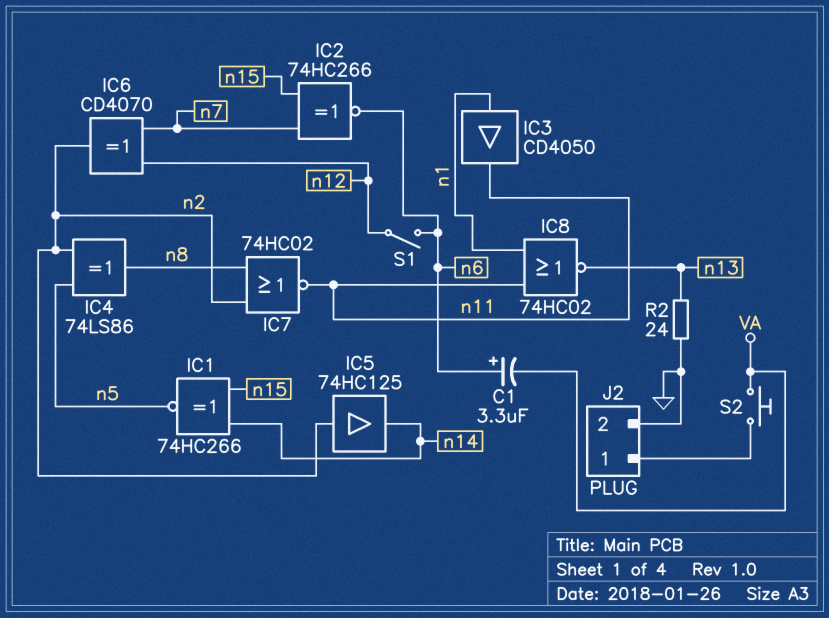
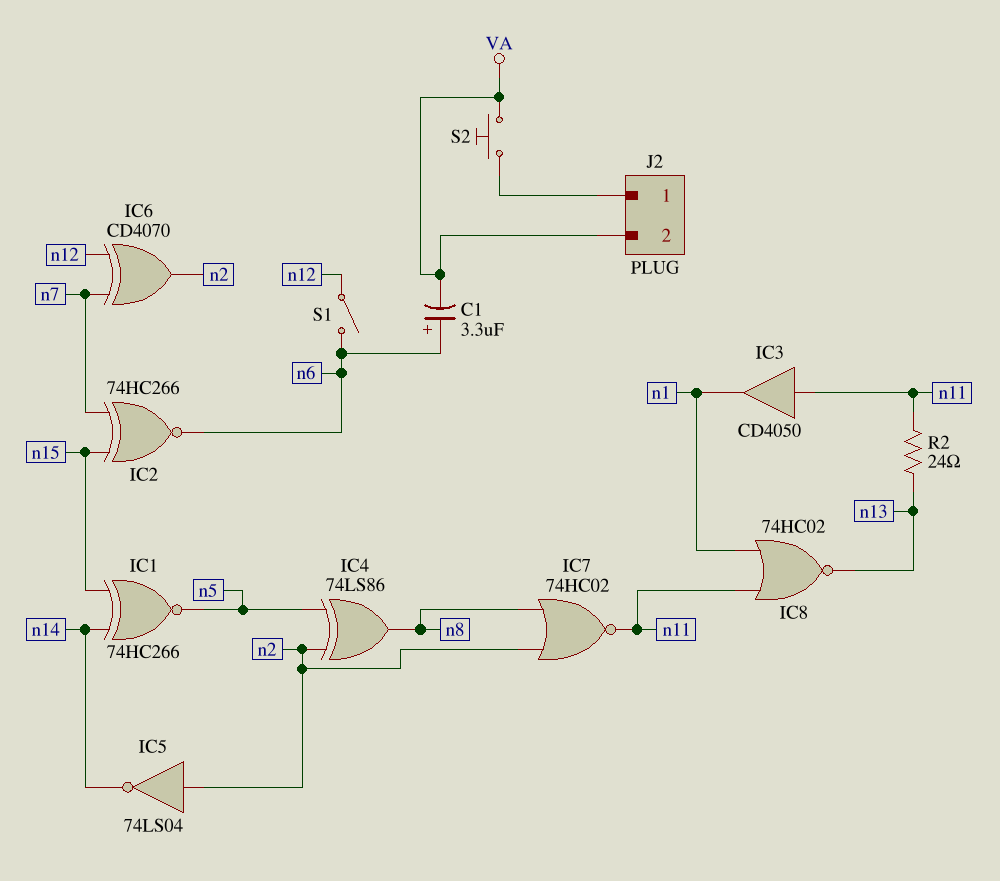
IC3: buffer CD4050 (in n1, out n11) -> buffer CD4050 (in n11, out n1)
IC5: buffer 74HC125 (in n2, out n14) -> NOT 74LS04 (in n2, out n14)
J2 pin 2: GND -> VA
R2: 24 (GND, n13) -> 24 (n11, n13)

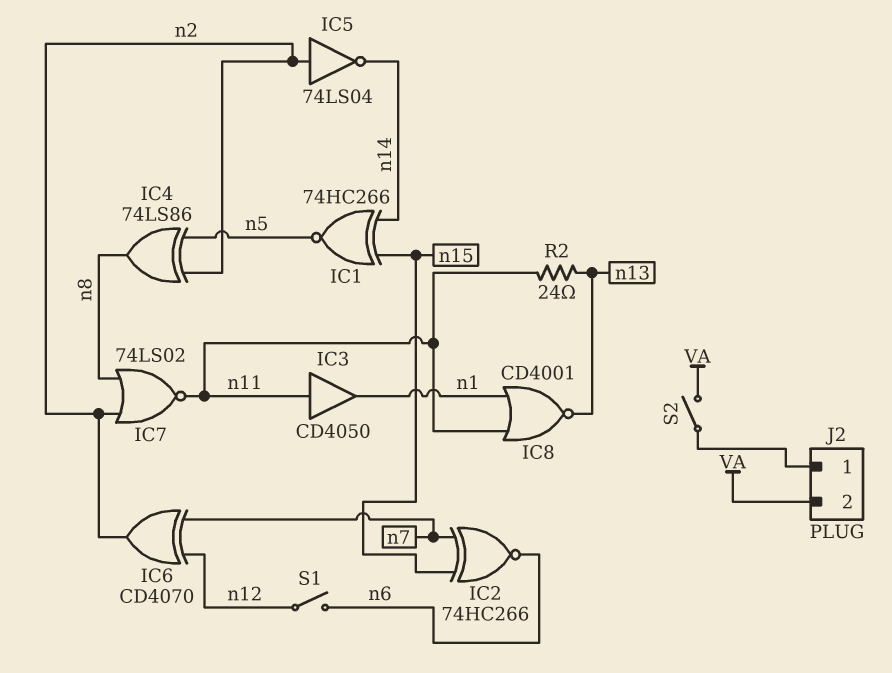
C1: 3.3uF (plus n6, minus VA) -> none
IC7: NOR 74HC02 (in n2, in n8, out n11) -> NOR 74LS02 (in n2, in n8, out n11)
IC8: NOR 74HC02 (in n1, in n11, out n13) -> NOR CD4001 (in n1, in n11, out n13)
S2: button (J2/1, VA) -> switch (J2/1, VA)

